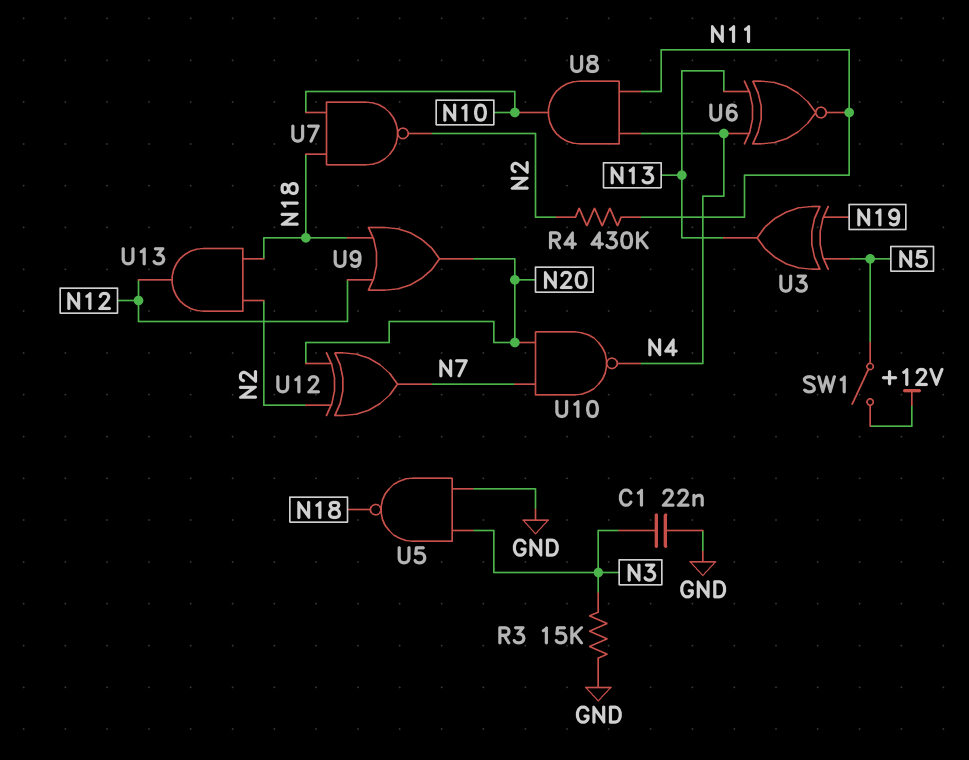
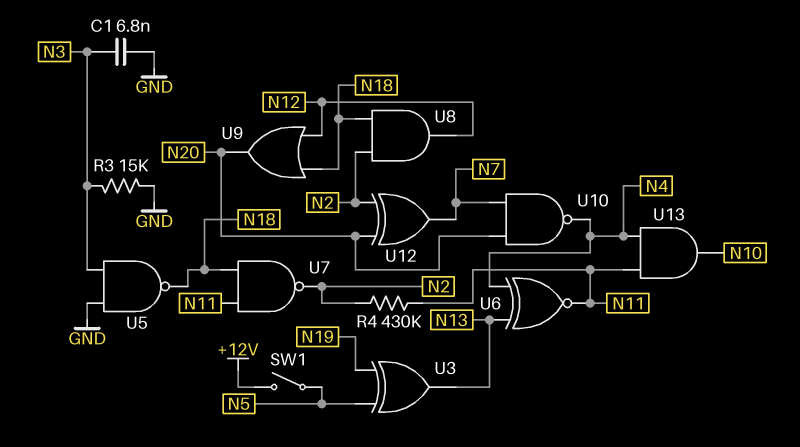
C1: 22nF (GND, N3) -> 6.8nF (GND, N3)
U7: NAND (in N10, in N18, out N2) -> NAND (in N11, in N18, out N2)
U8: AND (in N4, in N11, out N10) -> AND (in N2, in N18, out N12)
U13: AND (in N2, in N18, out N12) -> AND (in N4, in N11, out N10)

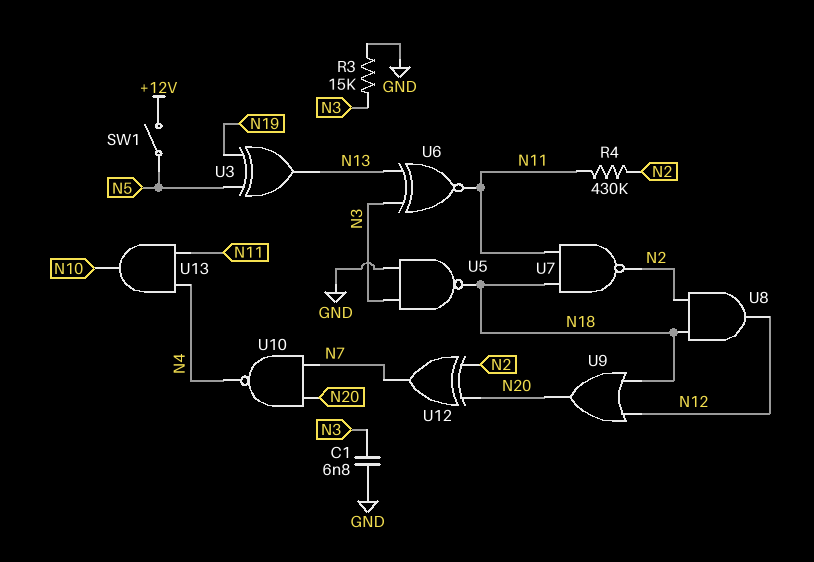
U6: XNOR (in N4, in N13, out N11) -> XNOR (in N3, in N13, out N11)

